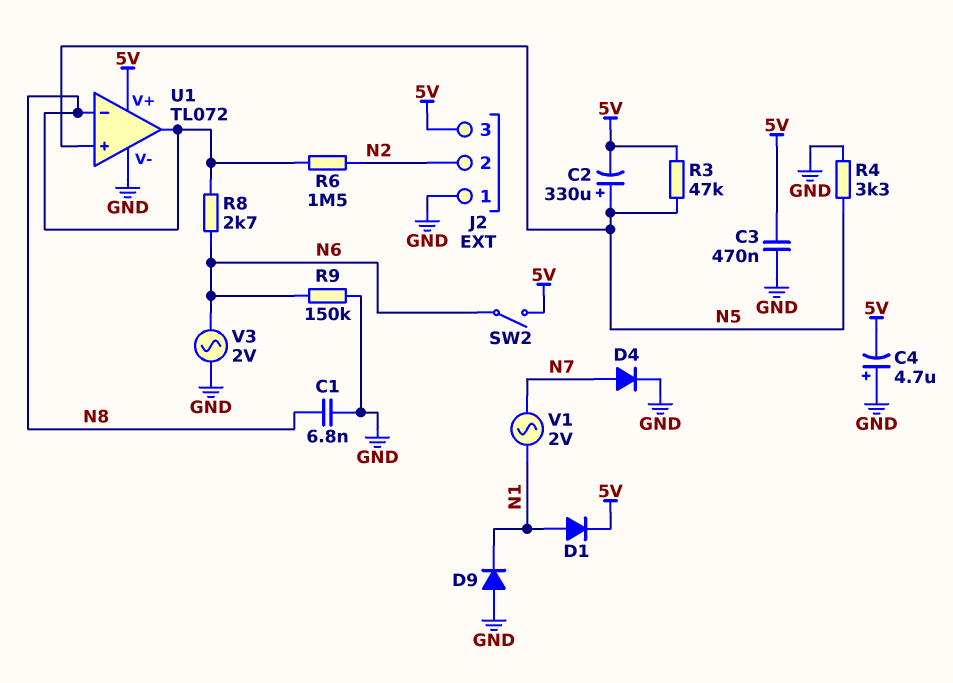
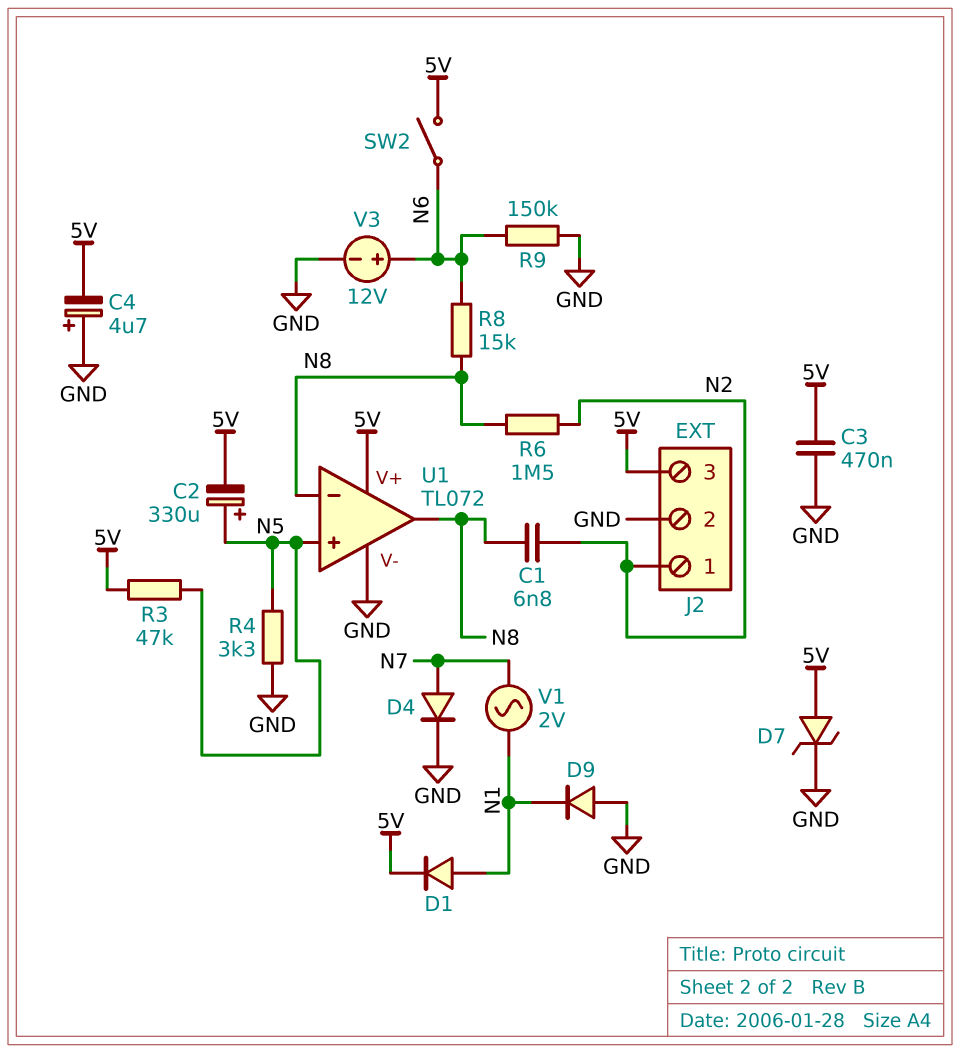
C1: 6.8nF (GND, N8) -> 6.8nF (N2, N8)
D7: none -> zener (A 5V, K GND)
J2 pin 1: GND -> N2
J2 pin 2: N2 -> GND
R8: 2.7k (N6, N8) -> 15k (N6, N8)
V3: AC 2V (GND, N6) -> 12V (plus N6, minus GND)

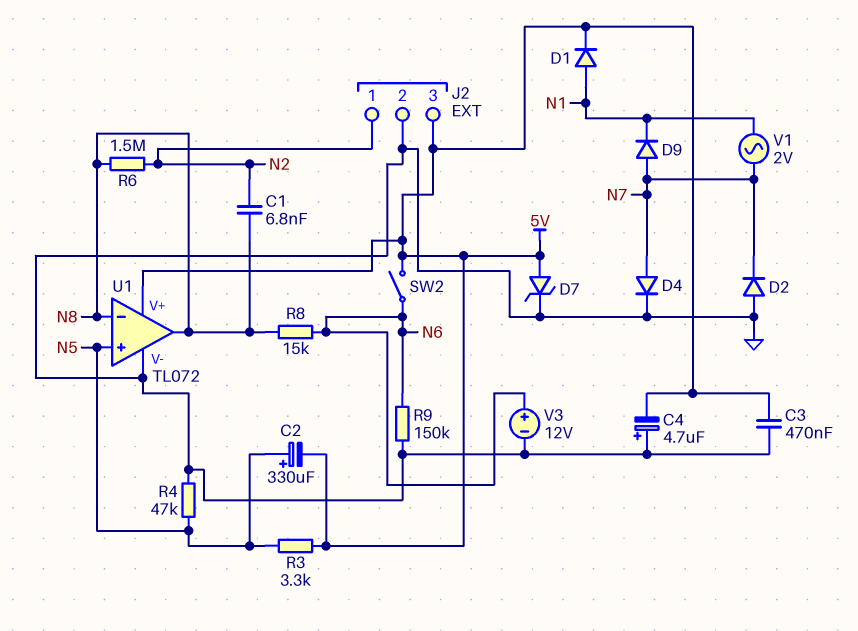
D2: none -> diode (A GND, K N7)
D9: diode (A GND, K N1) -> diode (A N7, K N1)
R3: 47k (5V, N5) -> 3.3k (5V, N5)
R4: 3.3k (GND, N5) -> 47k (GND, N5)

